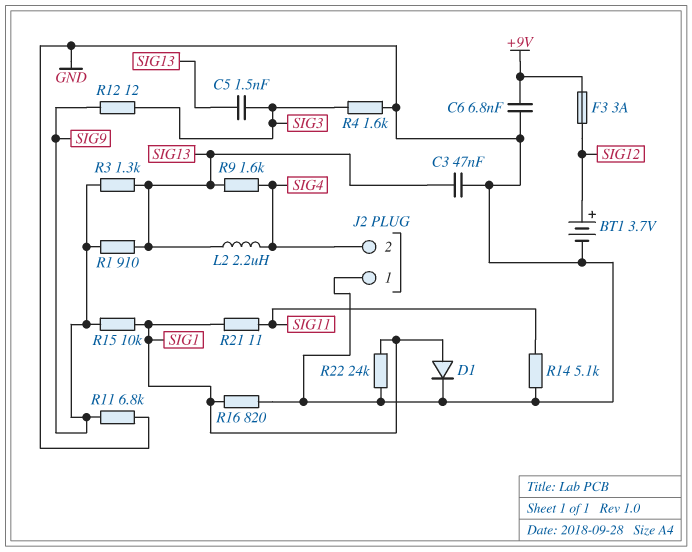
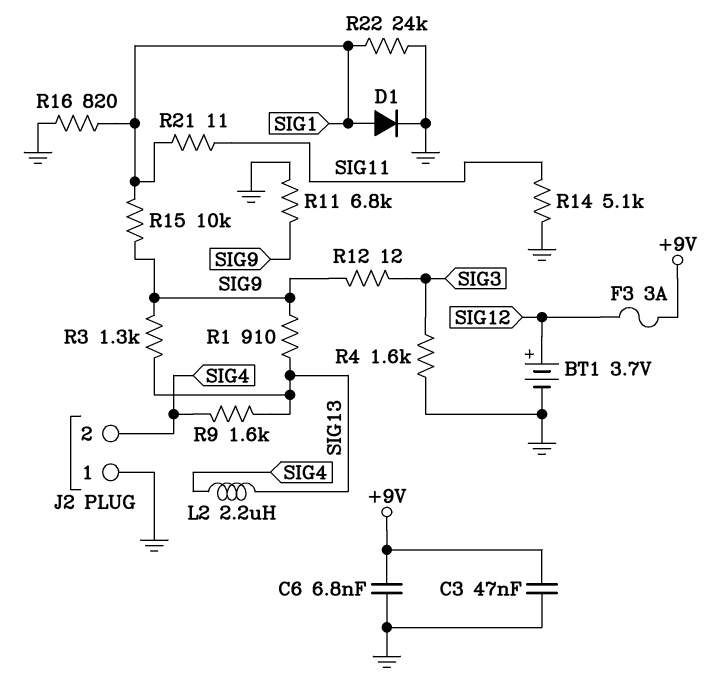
C3: 47nF (GND, SIG13) -> 47nF (+9V, GND)
C5: 1.5nF (SIG3, SIG13) -> none

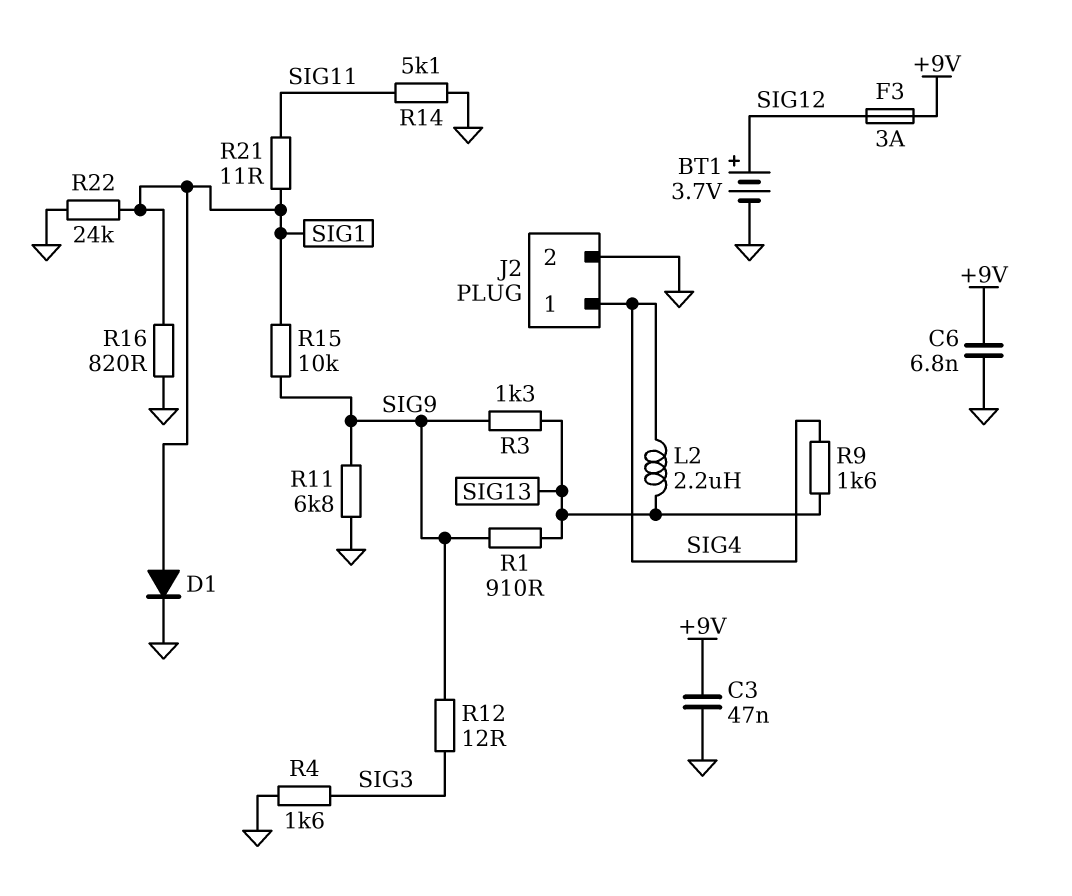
J2 pin 1: GND -> SIG4
J2 pin 2: SIG4 -> GND

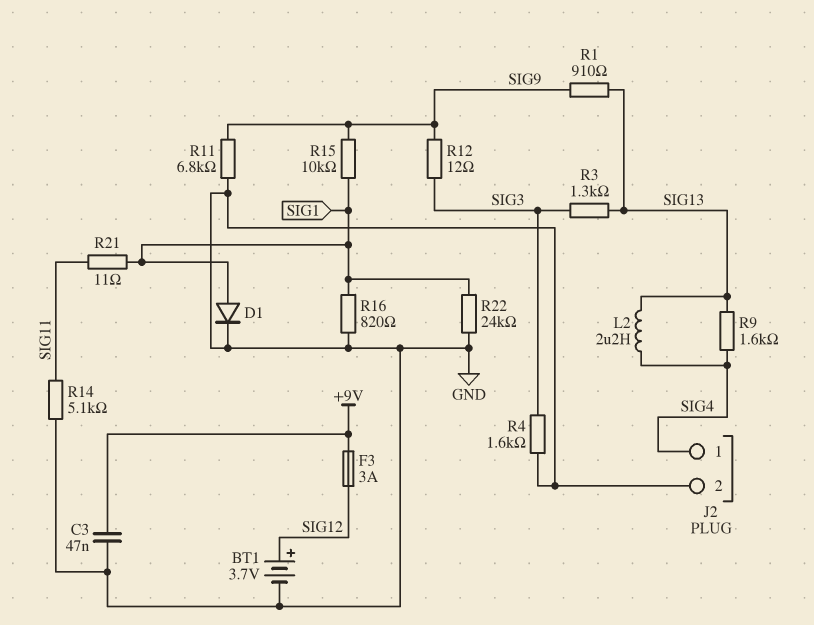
C6: 6.8nF (+9V, GND) -> none
R3: 1.3k (SIG9, SIG13) -> 1.3k (SIG3, SIG13)

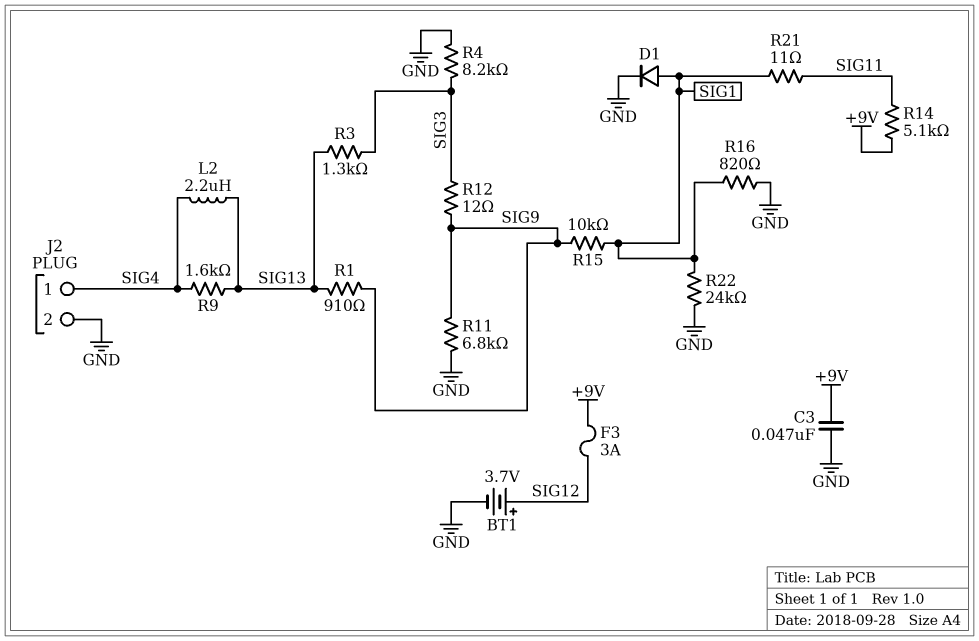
R4: 1.6k (GND, SIG3) -> 8.2k (GND, SIG3)
R14: 5.1k (GND, SIG11) -> 5.1k (+9V, SIG11)

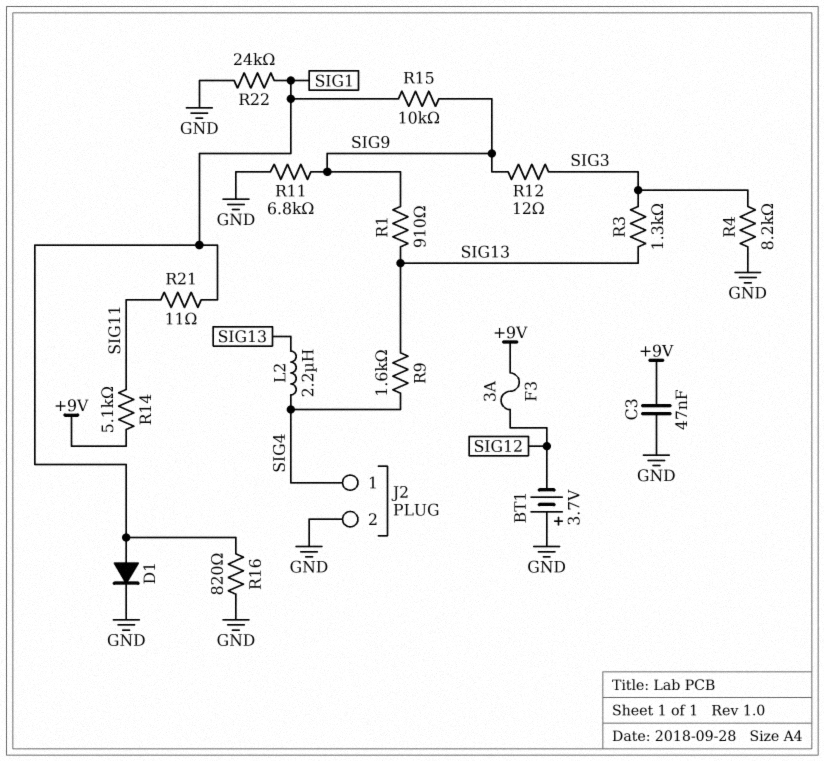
BT1: 3.7V (plus SIG12, minus GND) -> 3.7V (plus GND, minus SIG12)

